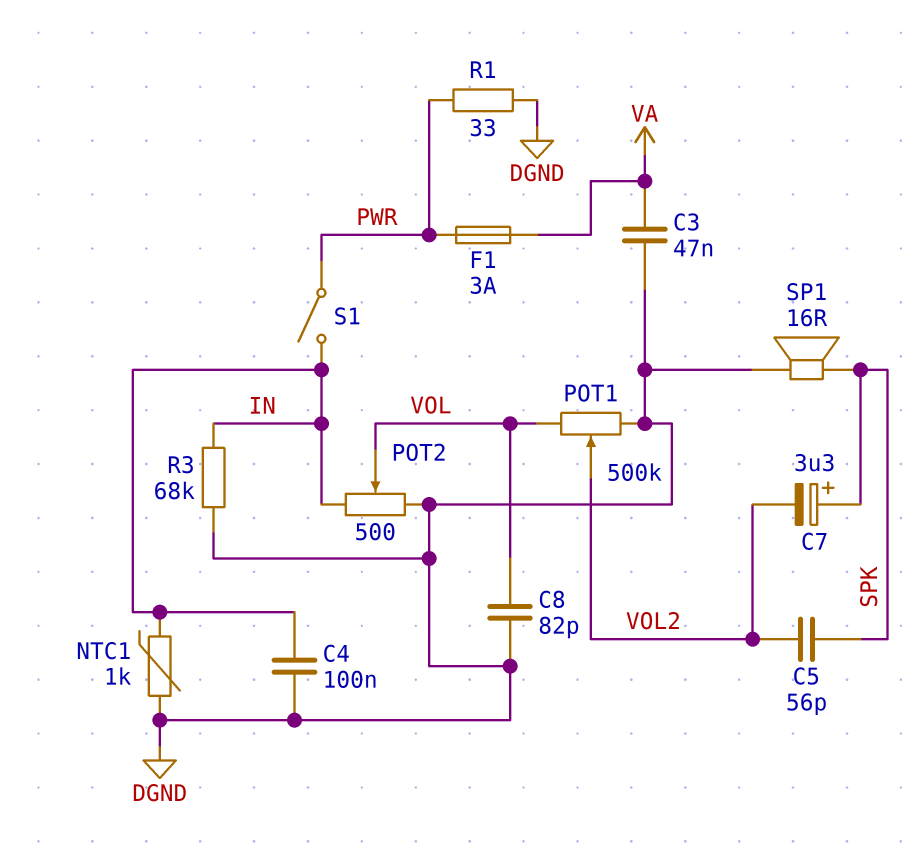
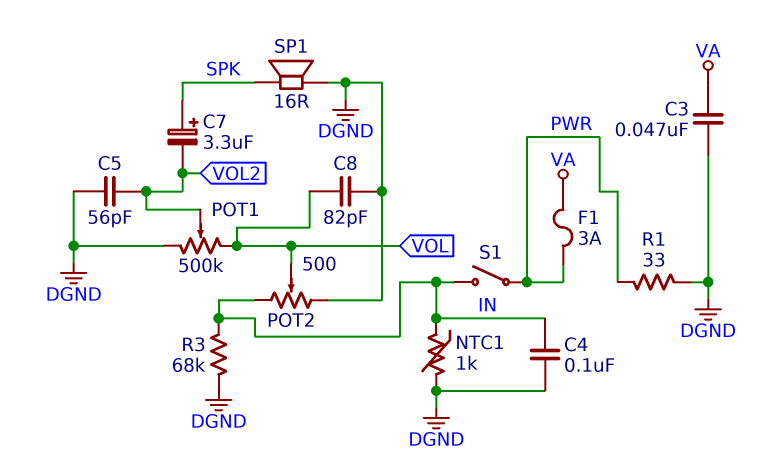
C5: 56pF (SPK, VOL2) -> 56pF (DGND, VOL2)

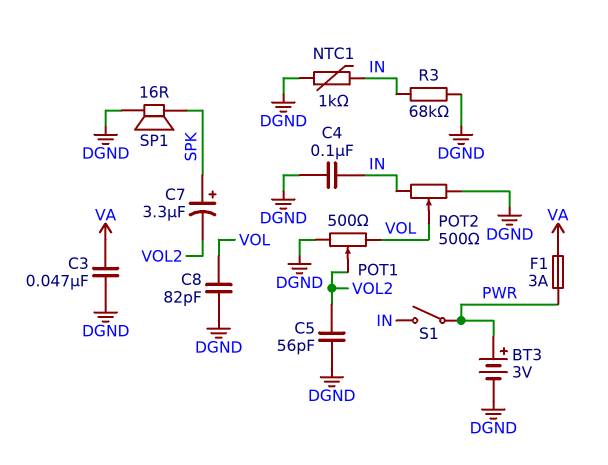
BT3: none -> 3V (plus PWR, minus DGND)
POT1: 500k (DGND, VOL, wiper VOL2) -> 500 (DGND, VOL, wiper VOL2)
R1: 33 (DGND, PWR) -> none

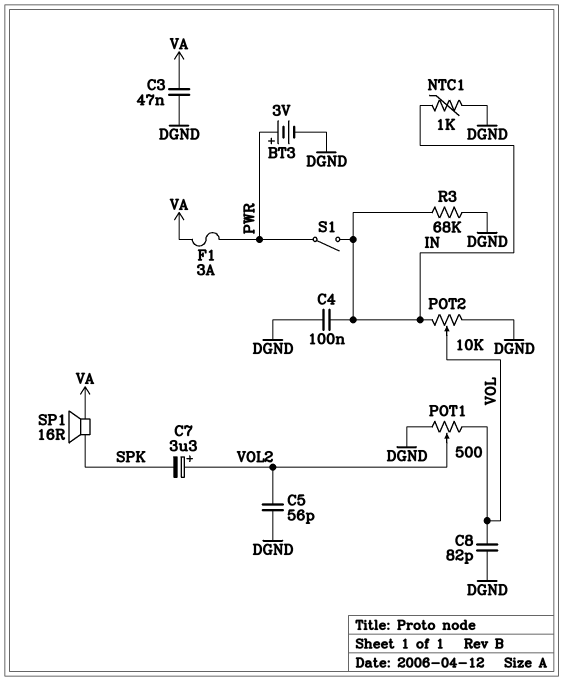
C7: 3.3uF (plus SPK, minus VOL2) -> 3.3uF (plus VOL2, minus SPK)
POT2: 500 (DGND, IN, wiper VOL) -> 10k (DGND, IN, wiper VOL)
SP1: speaker 16R (DGND, SPK) -> speaker 16R (SPK, VA)

